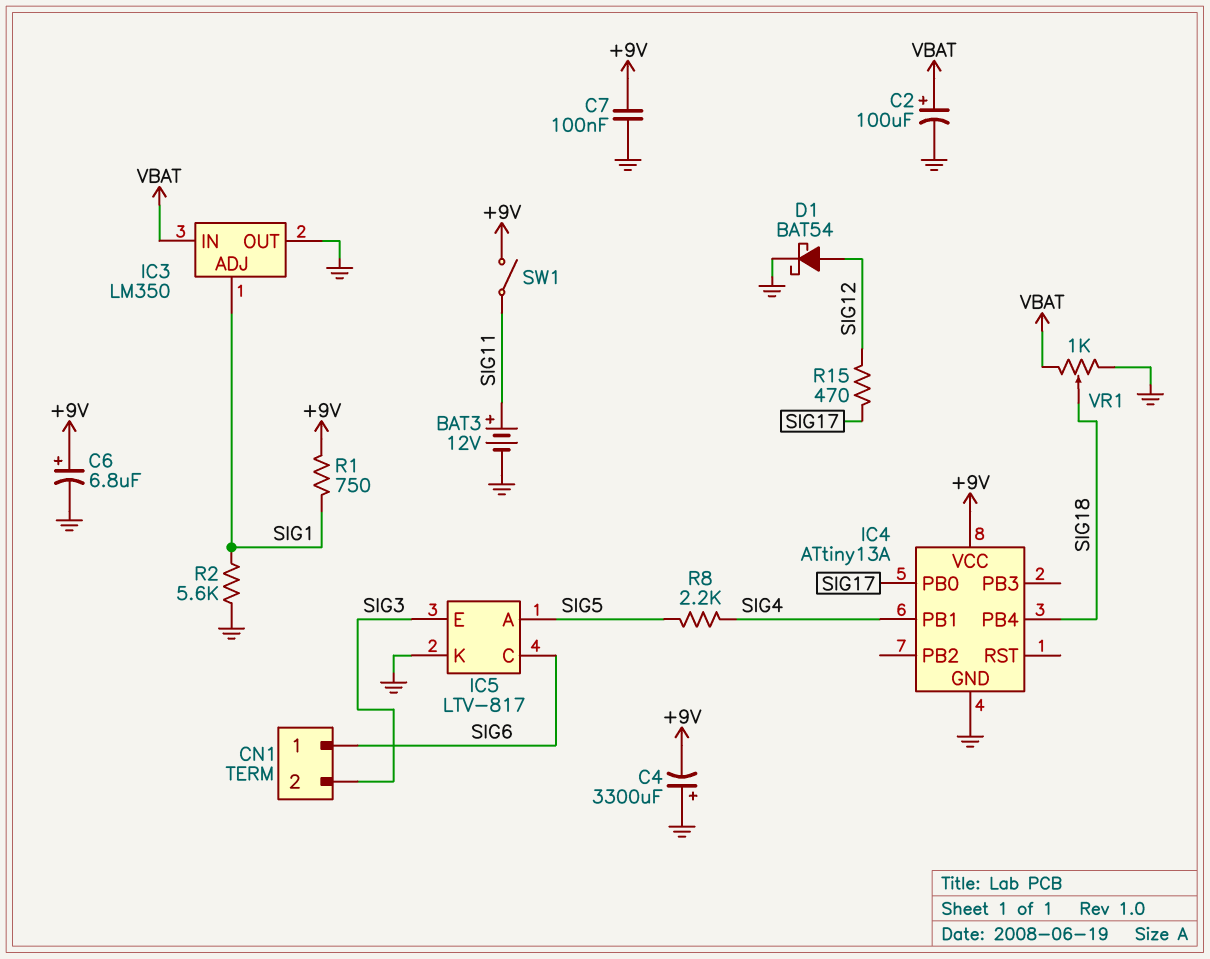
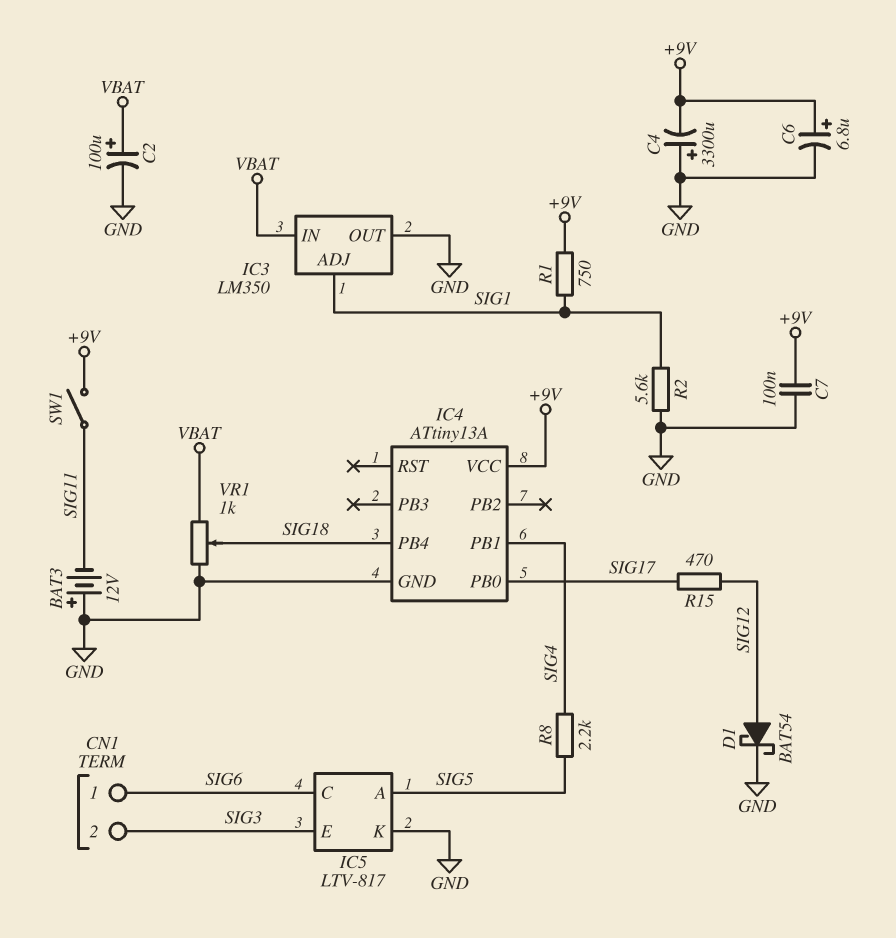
BAT3: 12V (plus SIG11, minus GND) -> 12V (plus GND, minus SIG11)

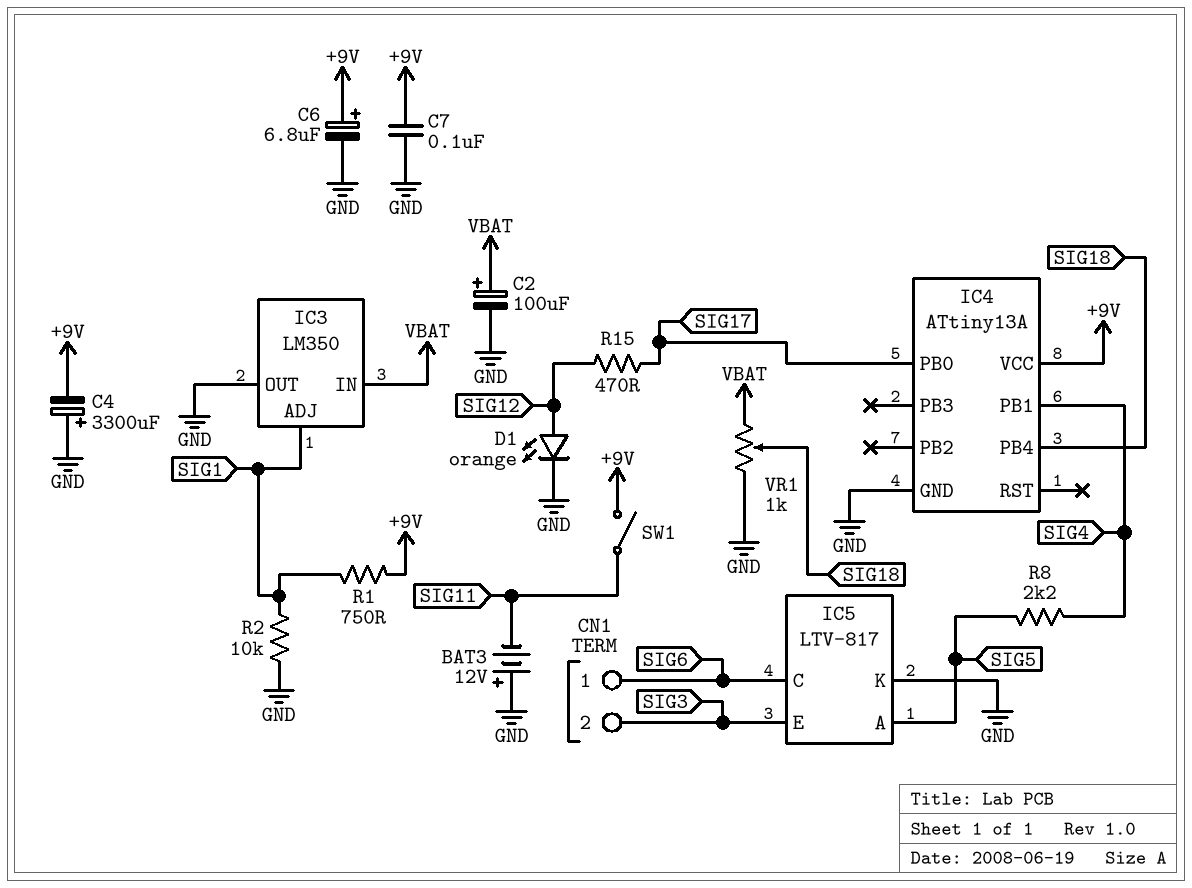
D1: schottky BAT54 (A SIG12, K GND) -> LED orange (A SIG12, K GND)
R2: 5.6k (GND, SIG1) -> 10k (GND, SIG1)

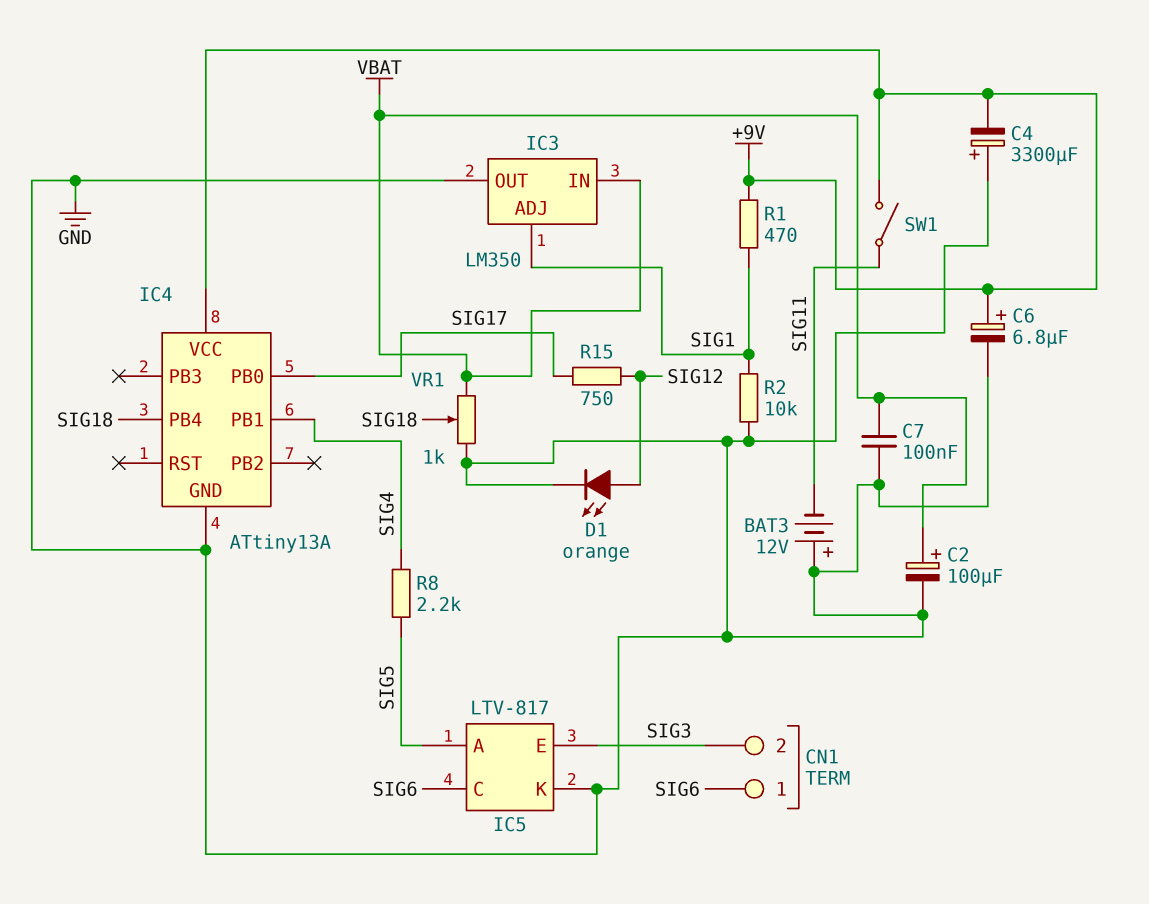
C7: 100nF (+9V, GND) -> 100nF (GND, VBAT)
R1: 750 (+9V, SIG1) -> 470 (+9V, SIG1)
R15: 470 (SIG12, SIG17) -> 750 (SIG12, SIG17)

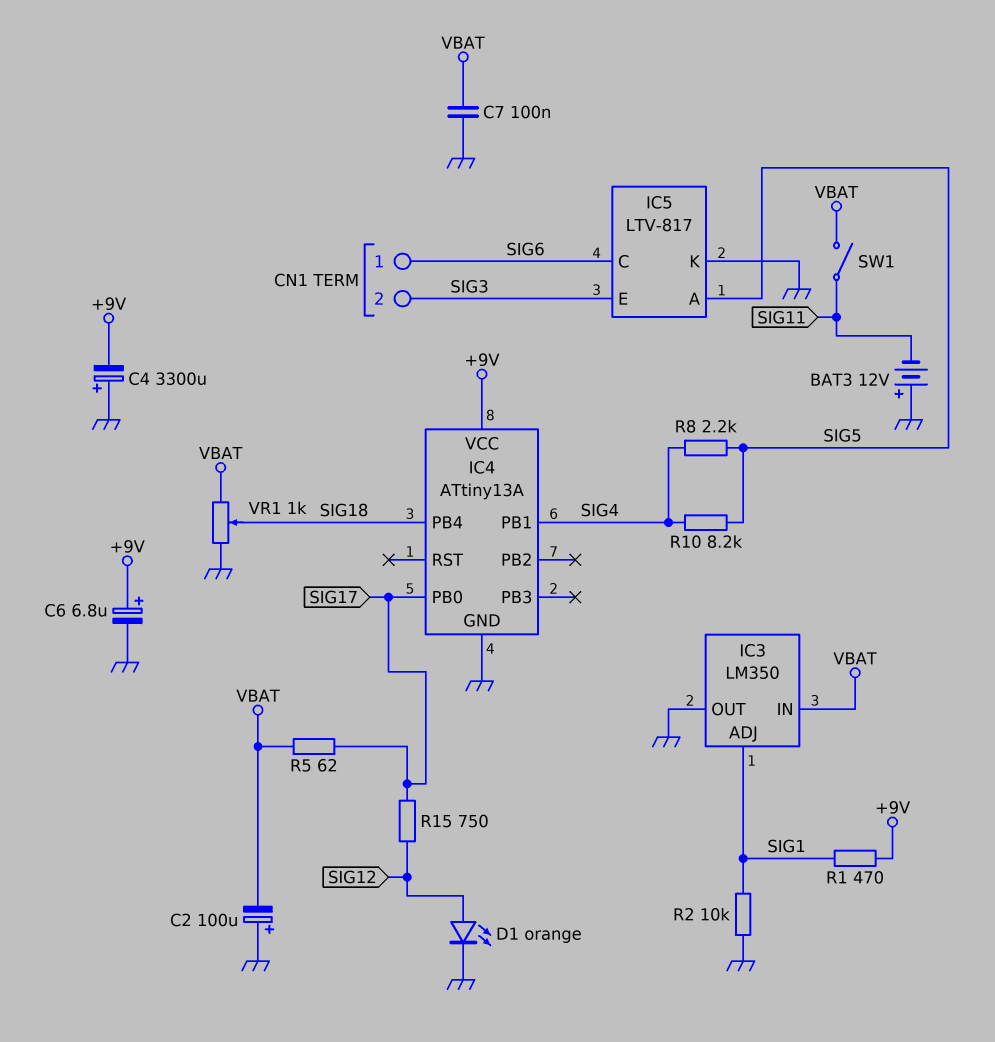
C2: 100uF (plus VBAT, minus GND) -> 100uF (plus GND, minus VBAT)
R5: none -> 62 (SIG17, VBAT)
R10: none -> 8.2k (SIG4, SIG5)
SW1: switch (+9V, SIG11) -> switch (SIG11, VBAT)

